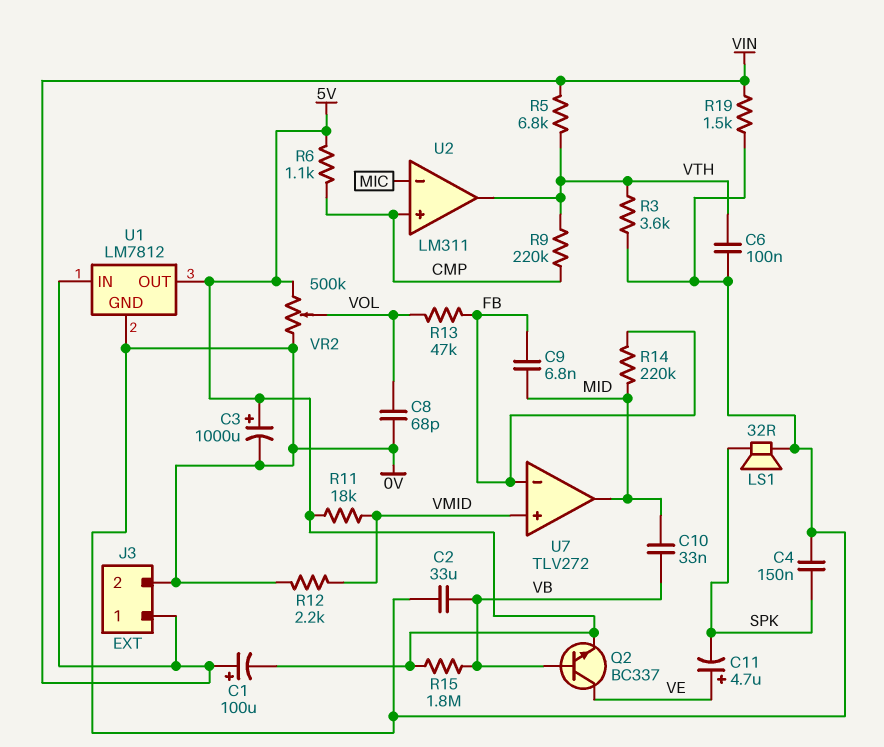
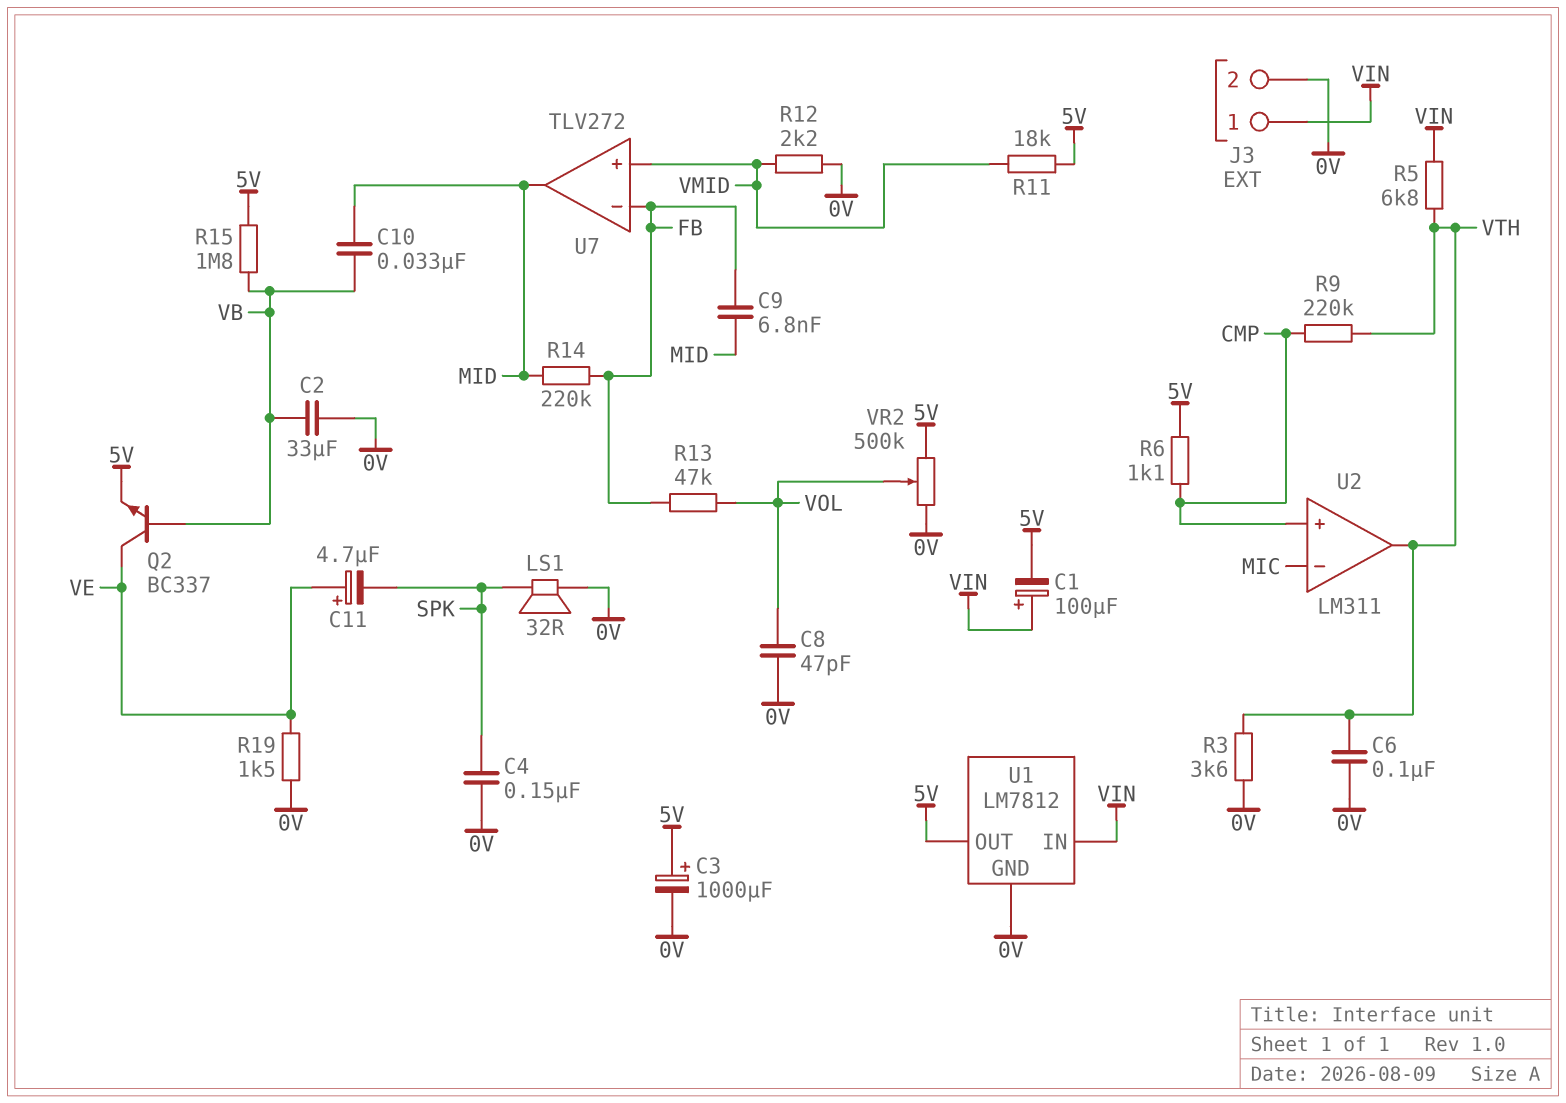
C8: 68pF (0V, VOL) -> 47pF (0V, VOL)
R19: 1.5k (0V, VIN) -> 1.5k (0V, VE)

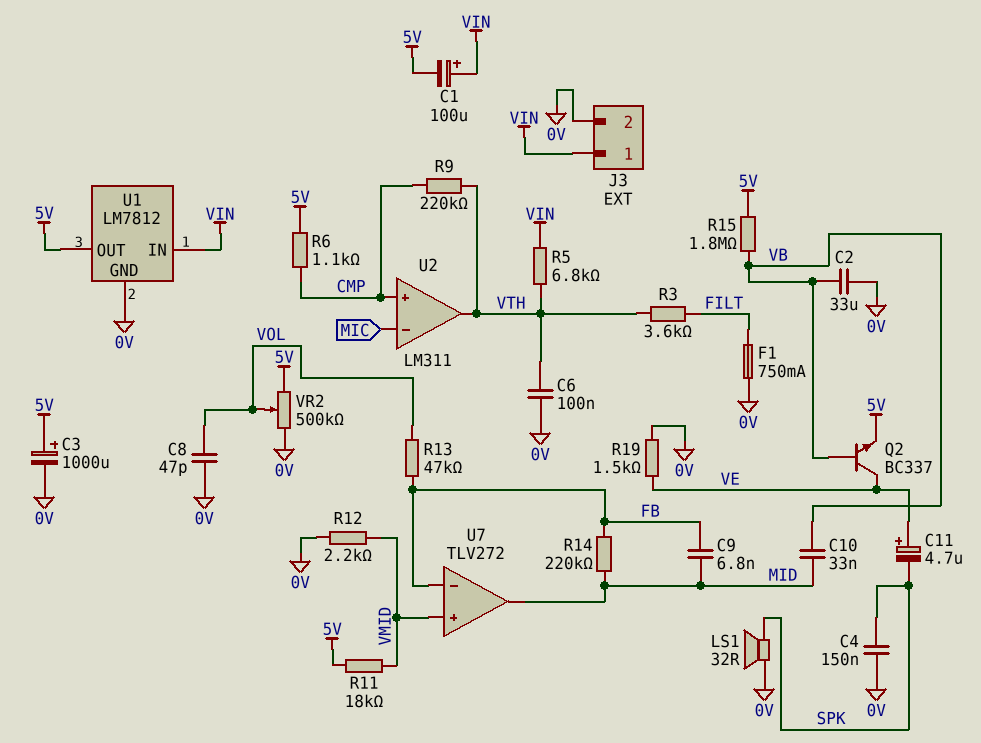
F1: none -> 750mA (0V, FILT)
R3: 3.6k (0V, VTH) -> 3.6k (FILT, VTH)

